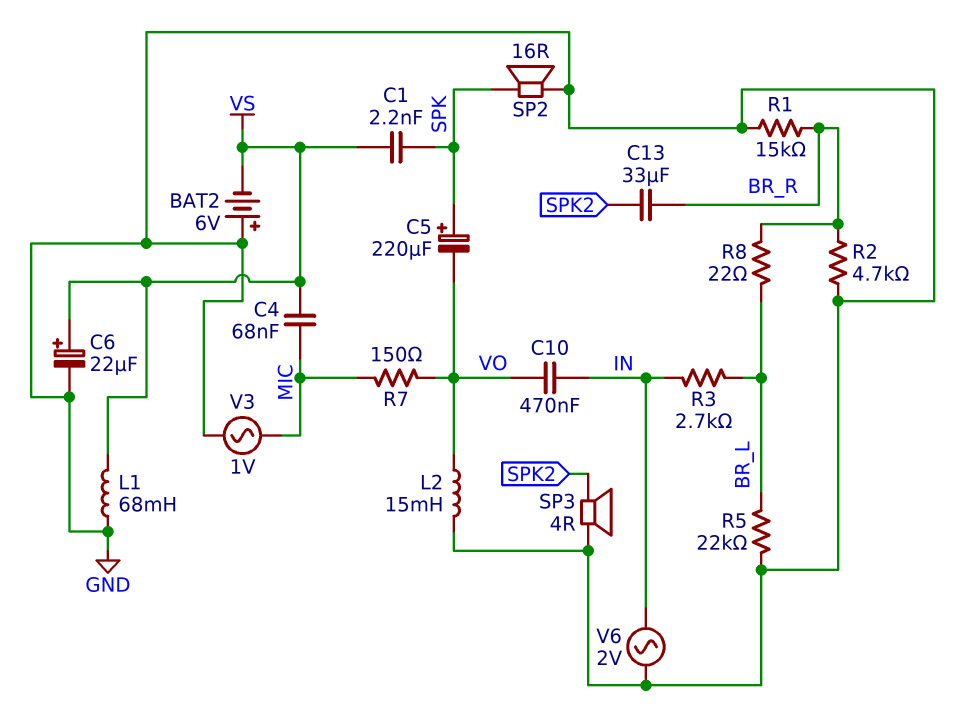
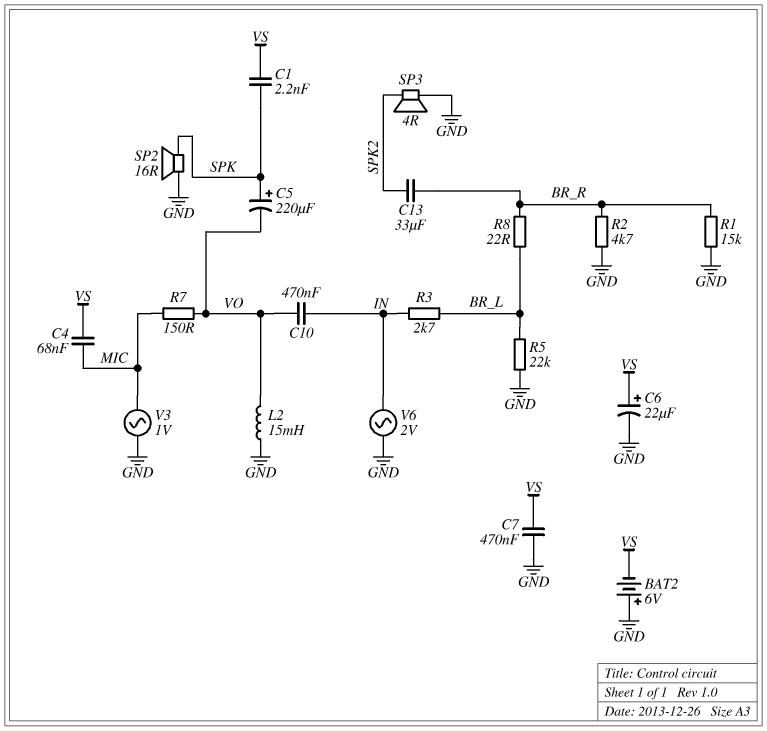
C7: none -> 470nF (GND, VS)
L1: 68mH (GND, VS) -> none

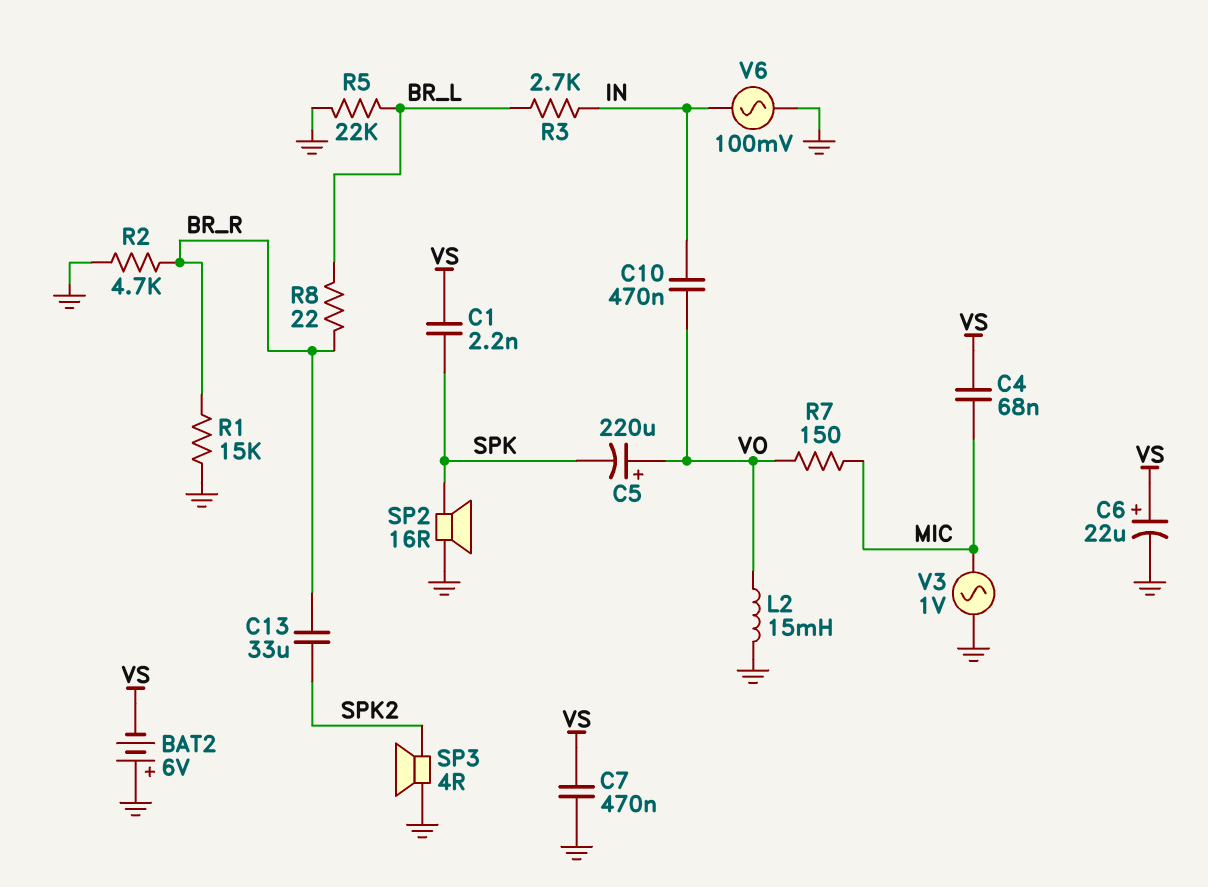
C5: 220uF (plus SPK, minus VO) -> 220uF (plus VO, minus SPK)
V6: AC 2V (GND, IN) -> AC 100mV (GND, IN)

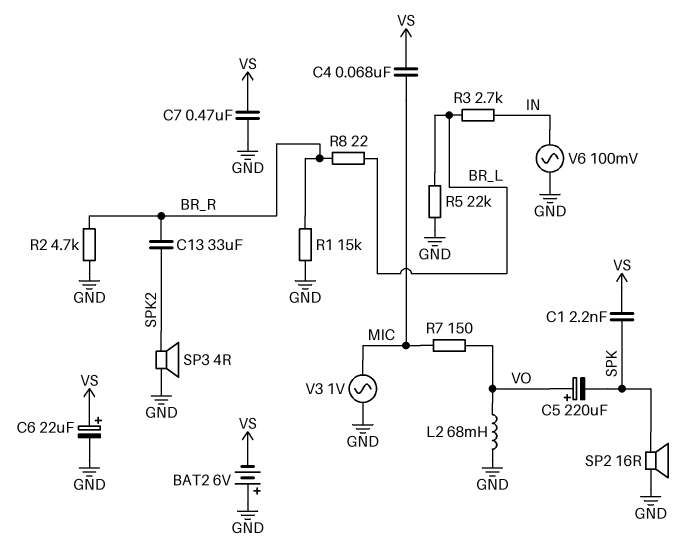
C10: 470nF (IN, VO) -> none
L2: 15mH (GND, VO) -> 68mH (GND, VO)

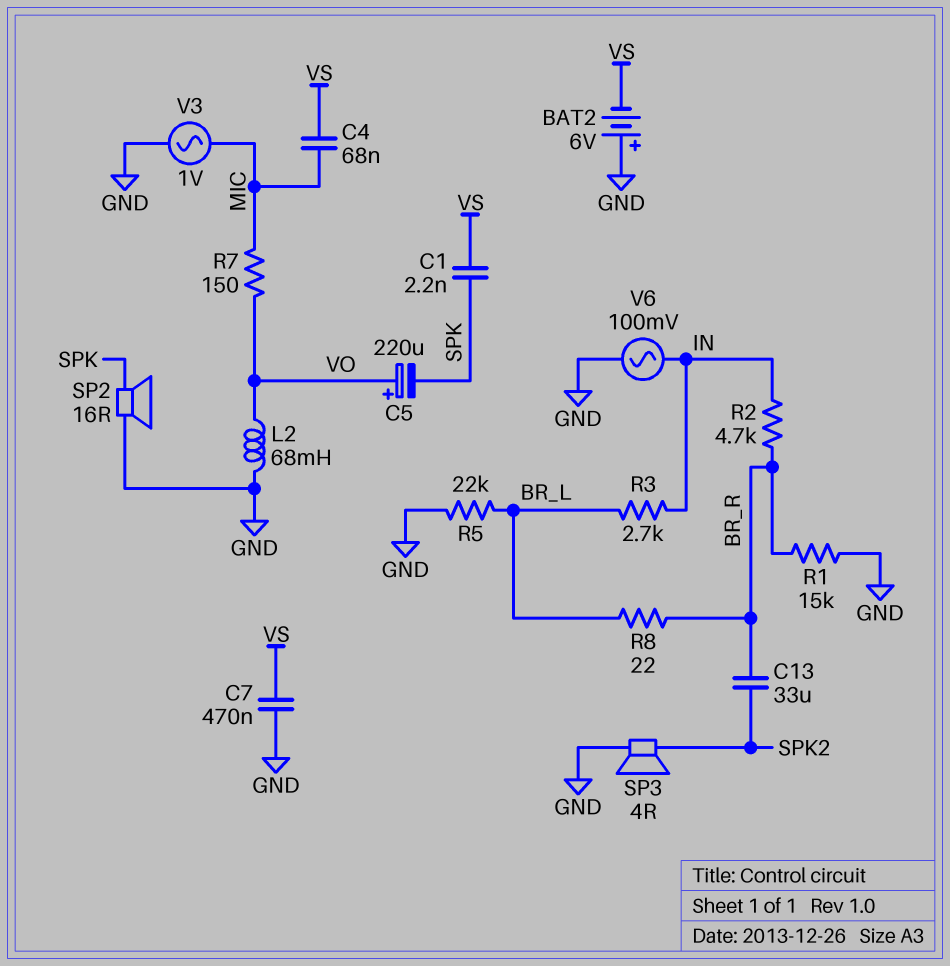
C6: 22uF (plus VS, minus GND) -> none
R2: 4.7k (BR_R, GND) -> 4.7k (BR_R, IN)

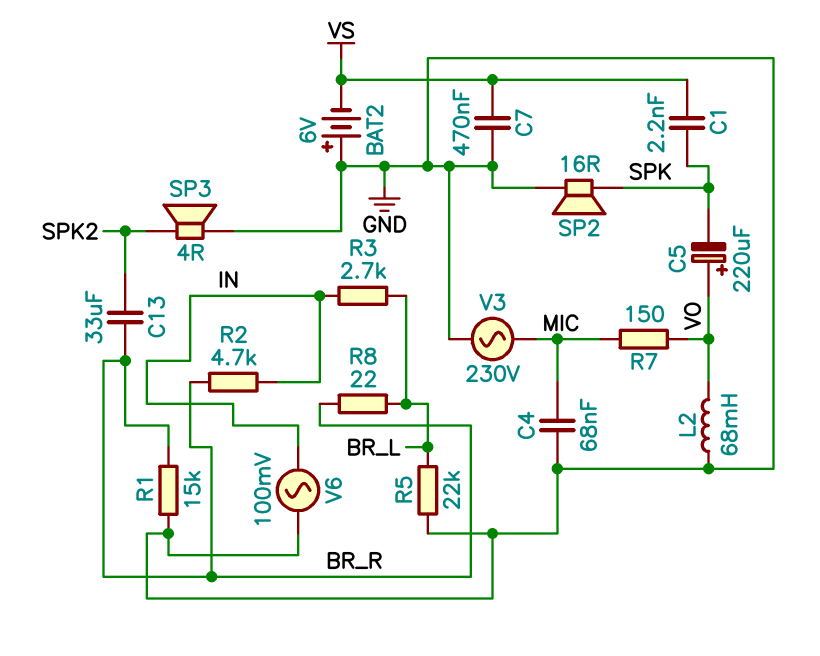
C4: 68nF (MIC, VS) -> 68nF (GND, MIC)
V3: AC 1V (GND, MIC) -> AC 230V (GND, MIC)

